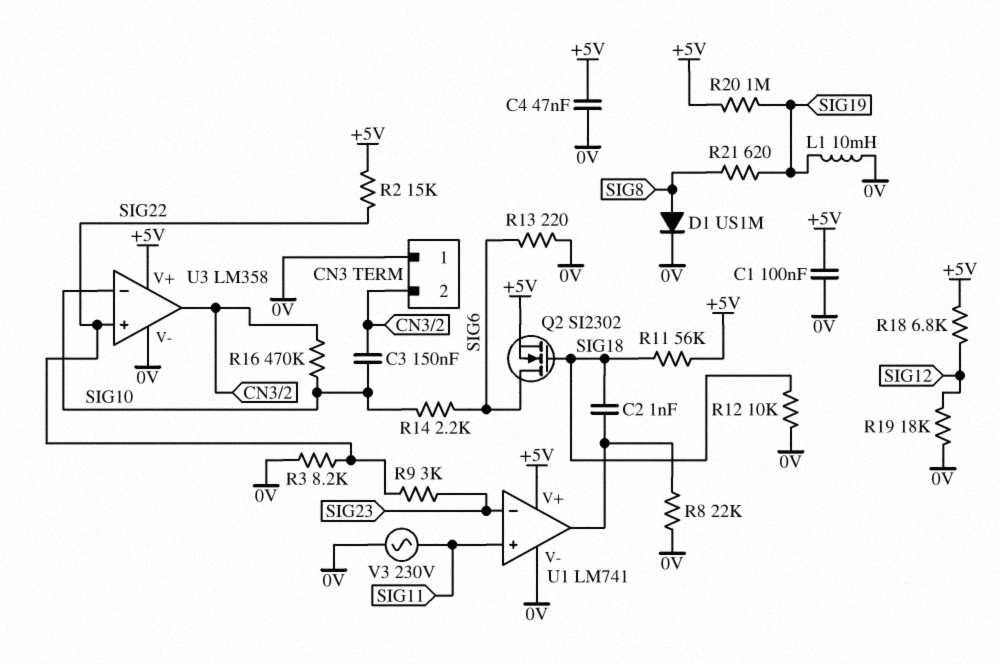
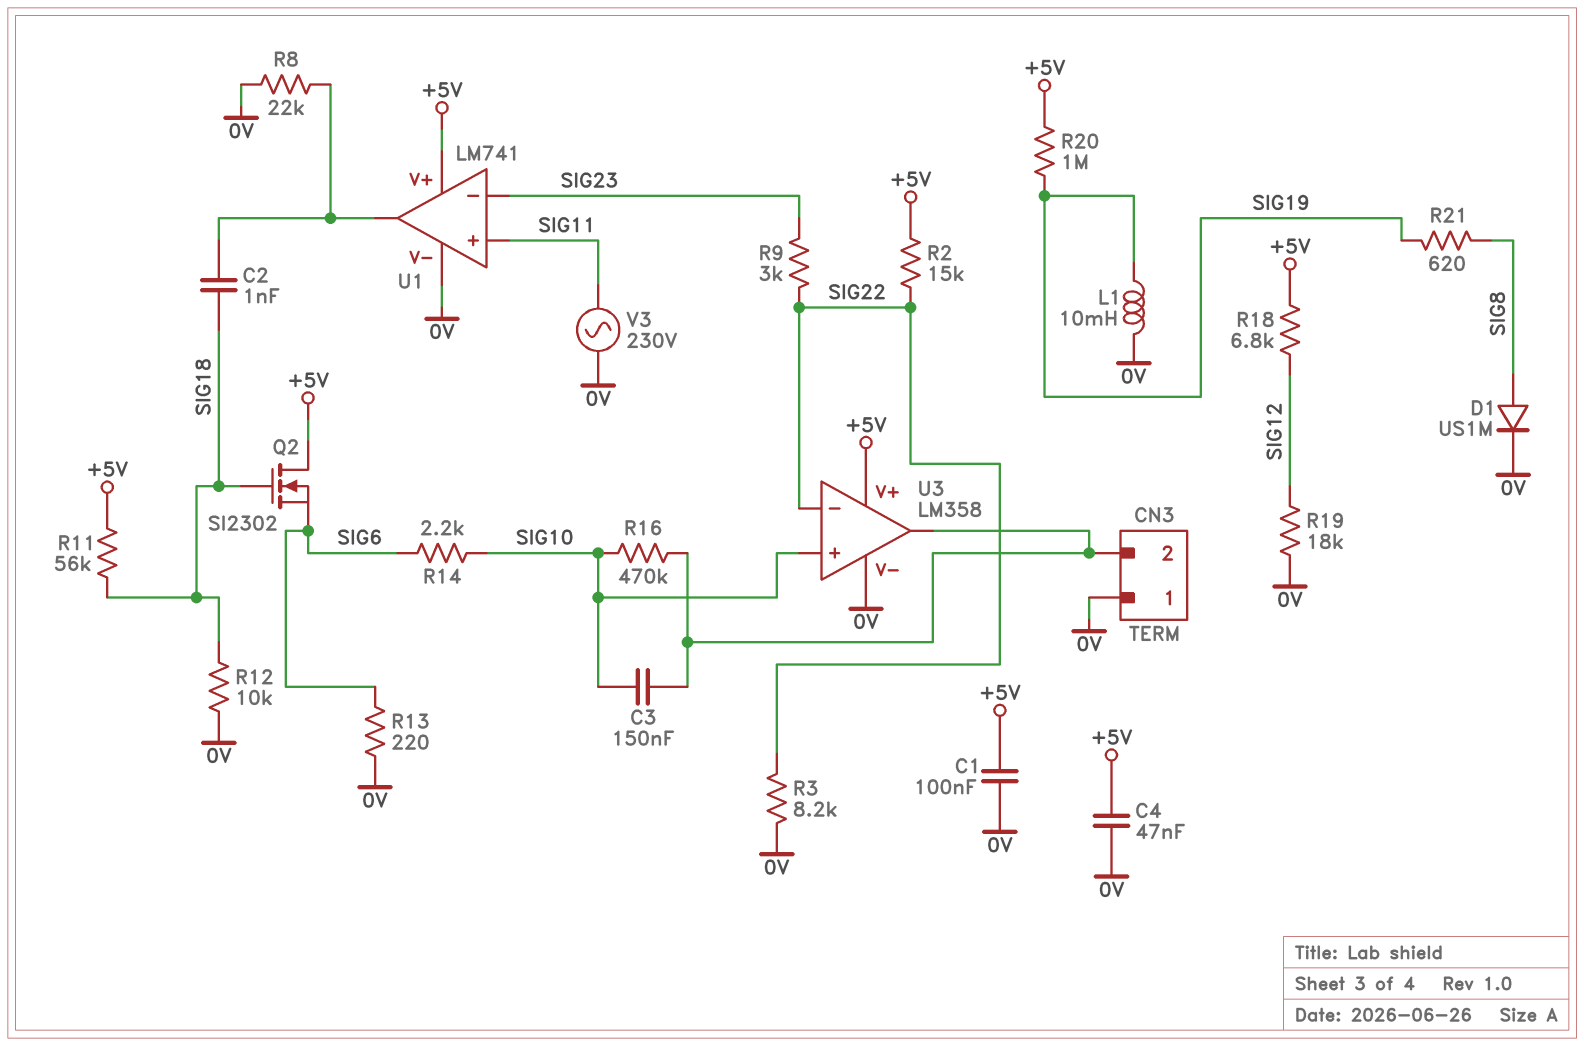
Q2: NMOS SI2302 (G SIG18, D SIG6, S +5V) -> NMOS SI2302 (G SIG18, D +5V, S SIG6)
U3 pin in+: SIG22 -> SIG10
U3 pin in-: SIG10 -> SIG22

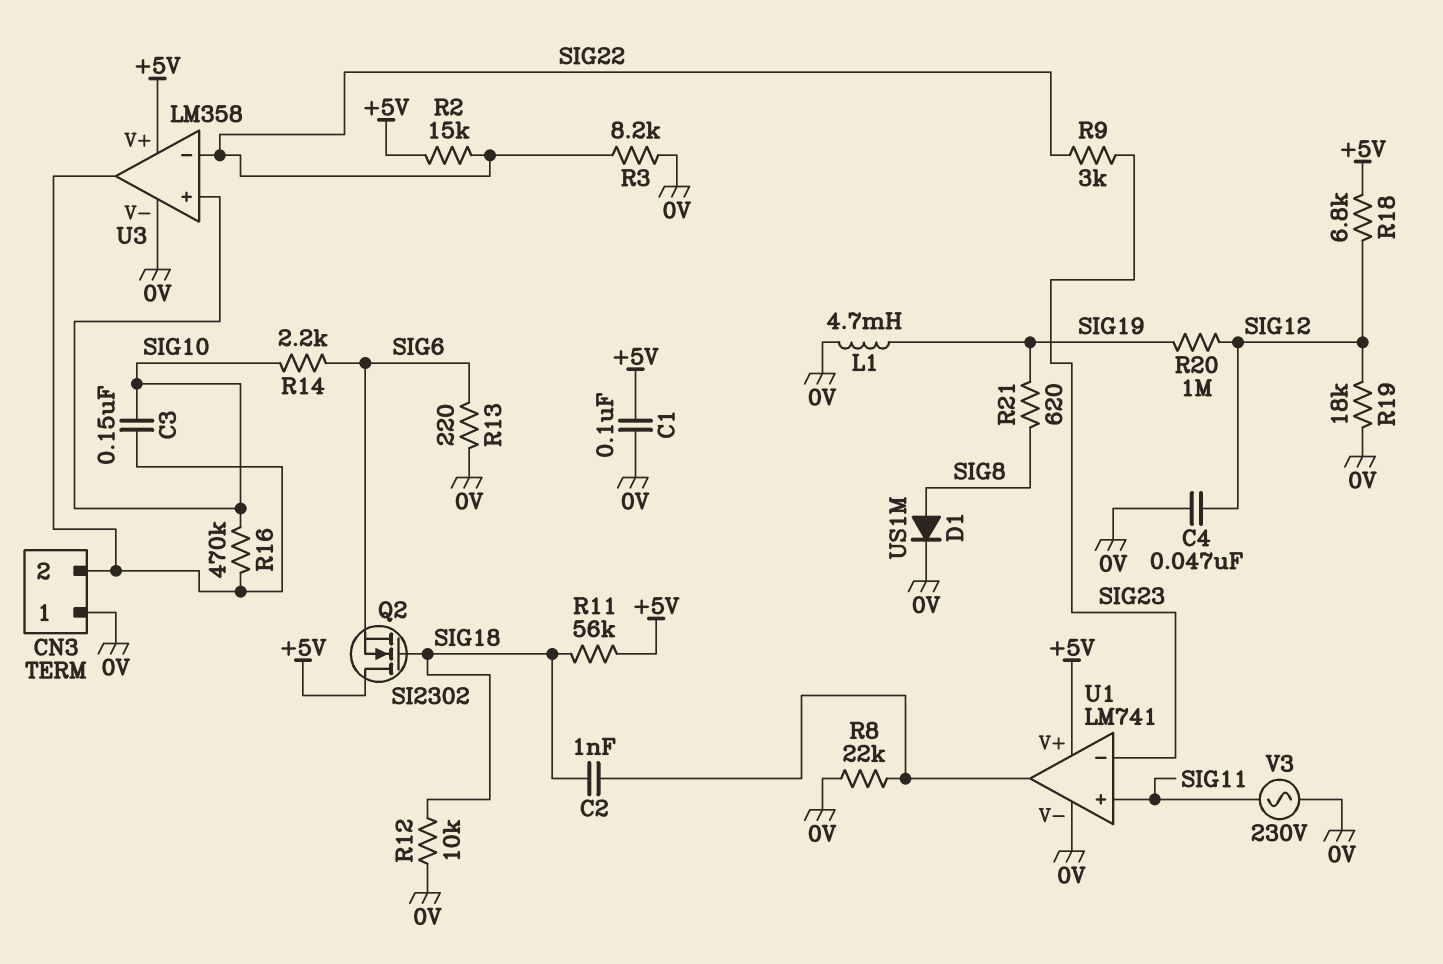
C4: 47nF (+5V, 0V) -> 47nF (0V, SIG12)
L1: 10mH (0V, SIG19) -> 4.7mH (0V, SIG19)
R20: 1M (+5V, SIG19) -> 1M (SIG12, SIG19)

